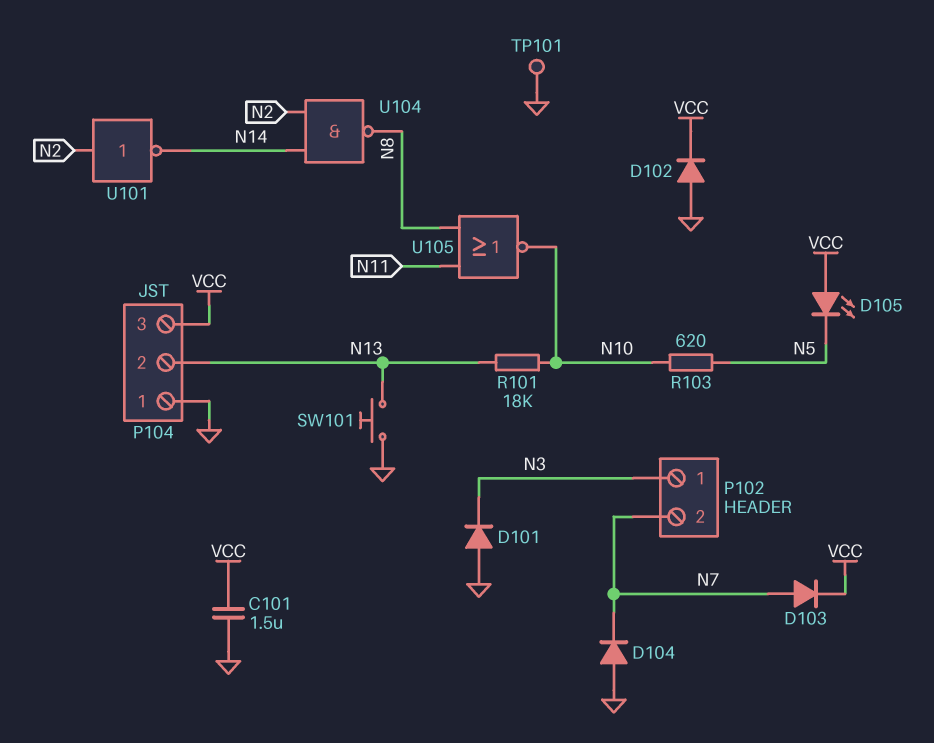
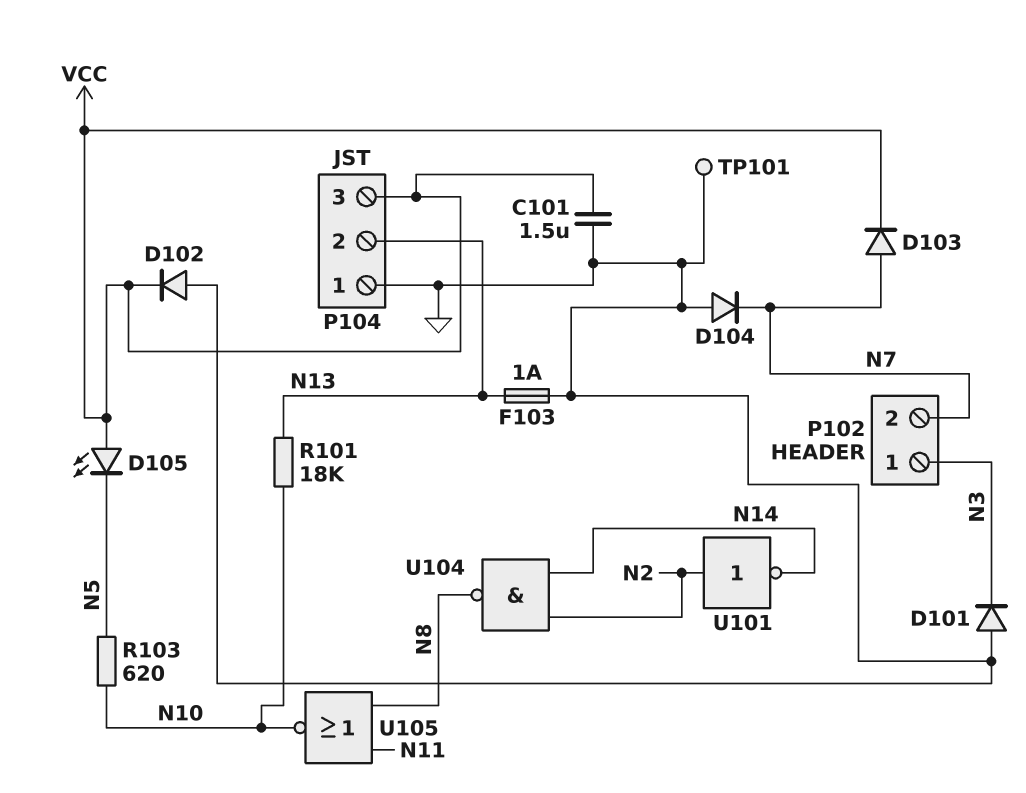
F103: none -> 1A (GND, N13)
SW101: button (GND, N13) -> none

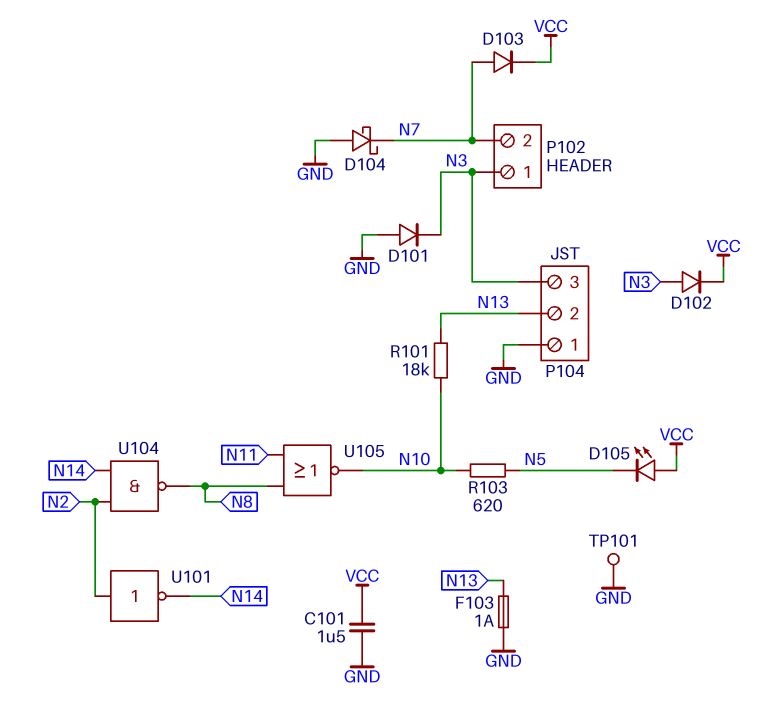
D102: diode (A GND, K VCC) -> diode (A N3, K VCC)
D104: diode (A GND, K N7) -> schottky (A GND, K N7)
P104 pin 3: VCC -> N3

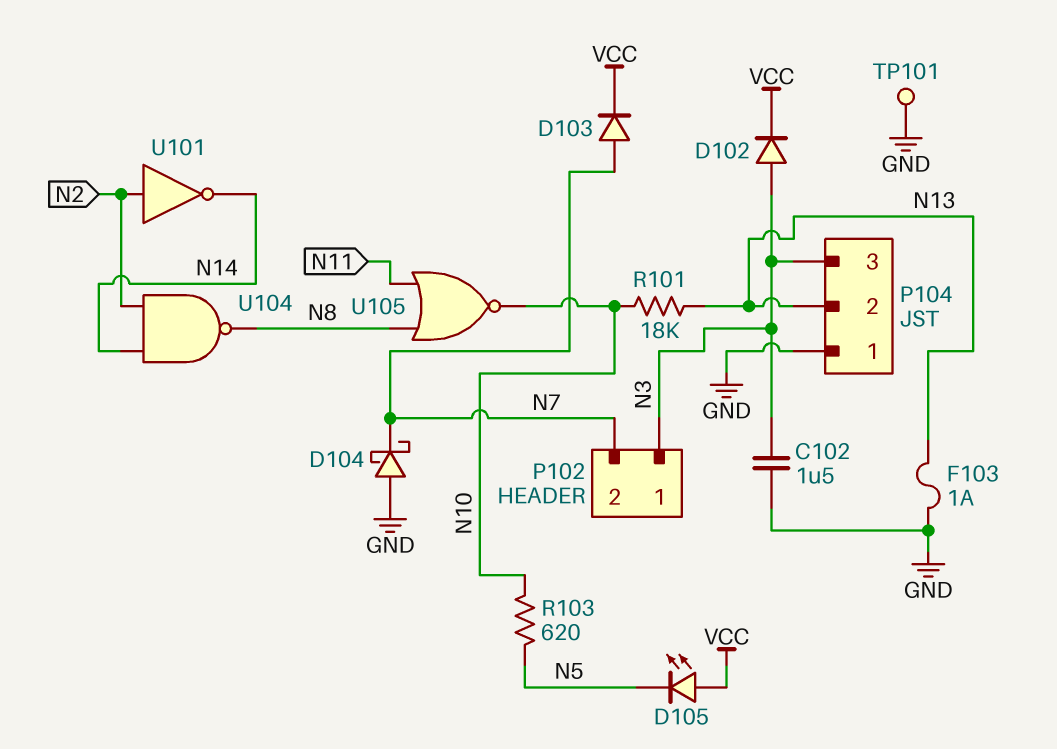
C101: 1.5uF (GND, VCC) -> none
C102: none -> 1.5uF (GND, N3)
D101: diode (A GND, K N3) -> none

